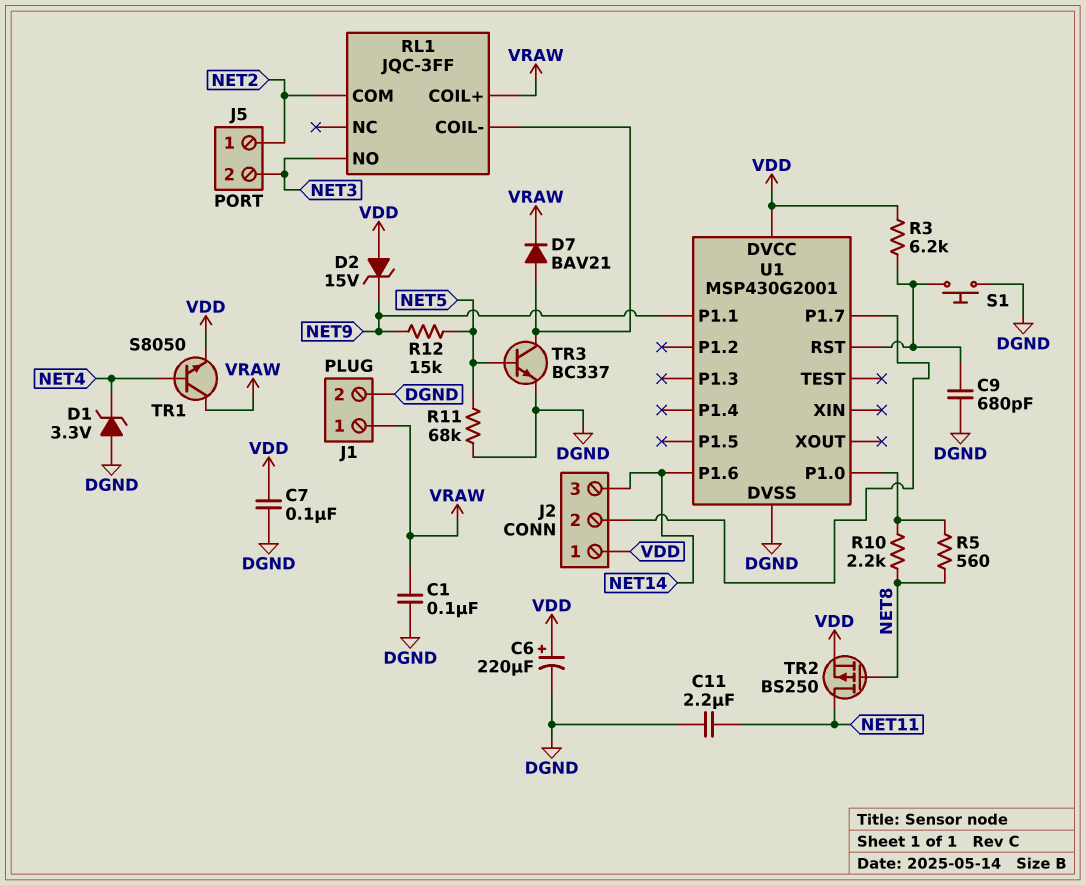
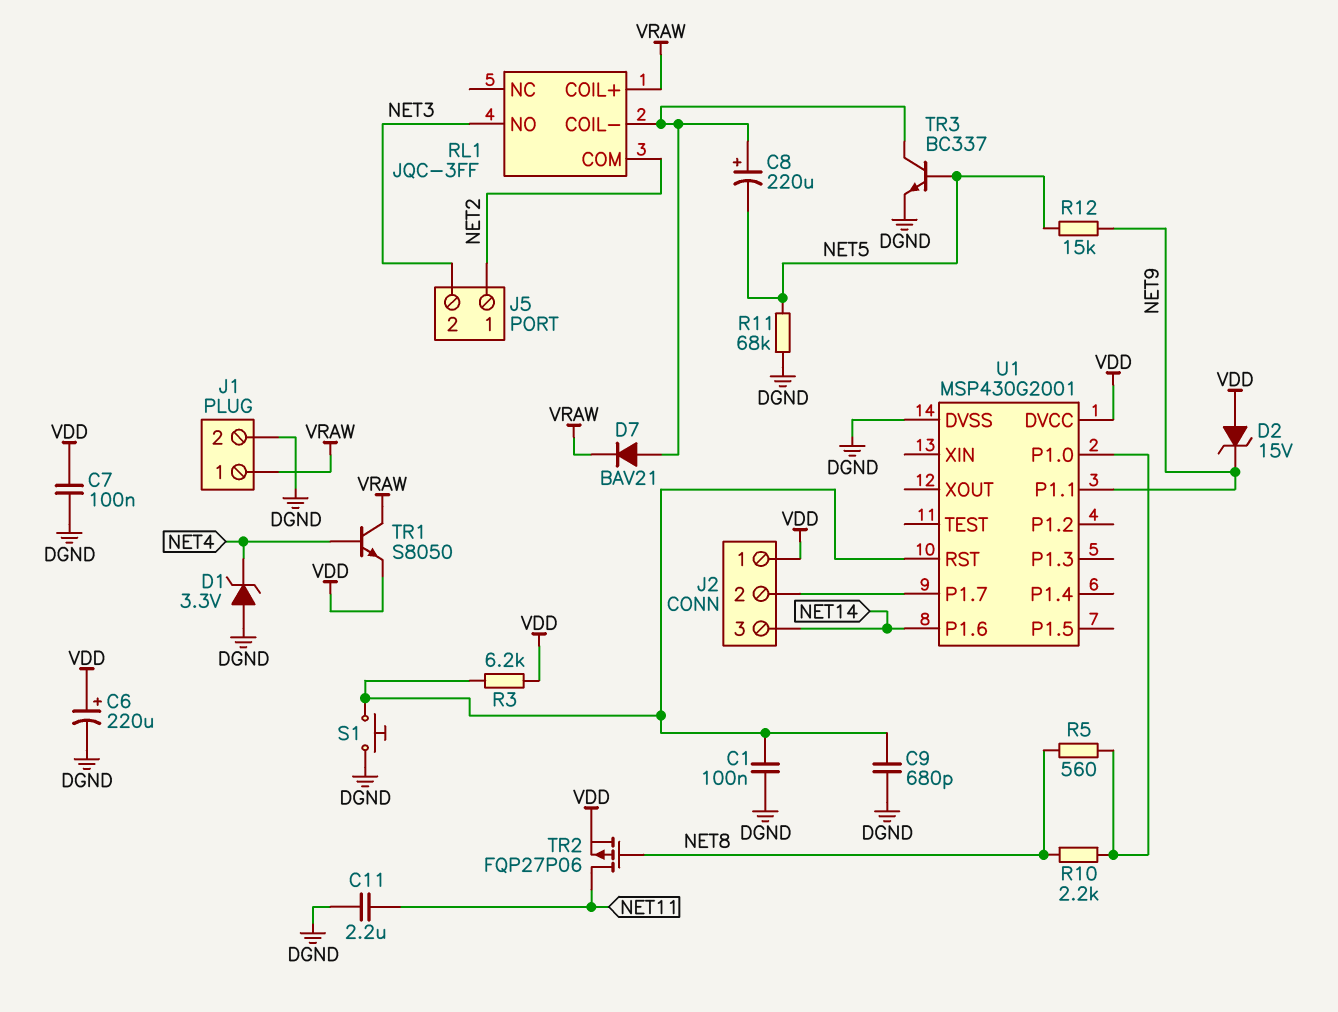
C1: 100nF (DGND, VRAW) -> 100nF (DGND, U1/RST)
C8: none -> 220uF (plus RL1/COIL-, minus NET5)
TR2: PMOS BS250 (G NET8, D NET11, S VDD) -> PMOS FQP27P06 (G NET8, D NET11, S VDD)

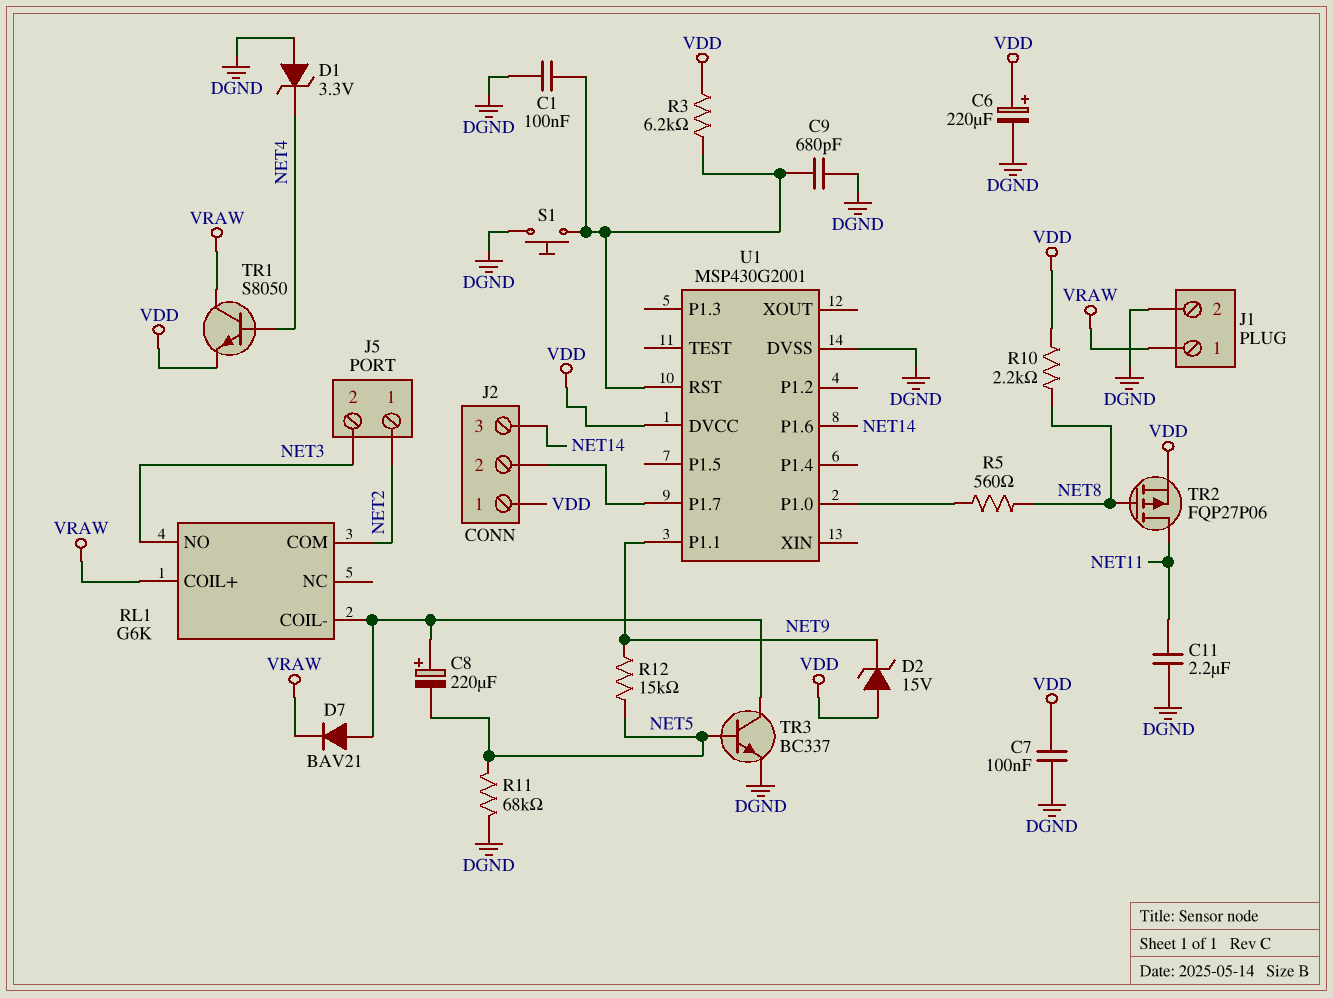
R10: 2.2k (NET8, U1/P1.0) -> 2.2k (NET8, VDD)
RL1: JQC-3FF -> G6K

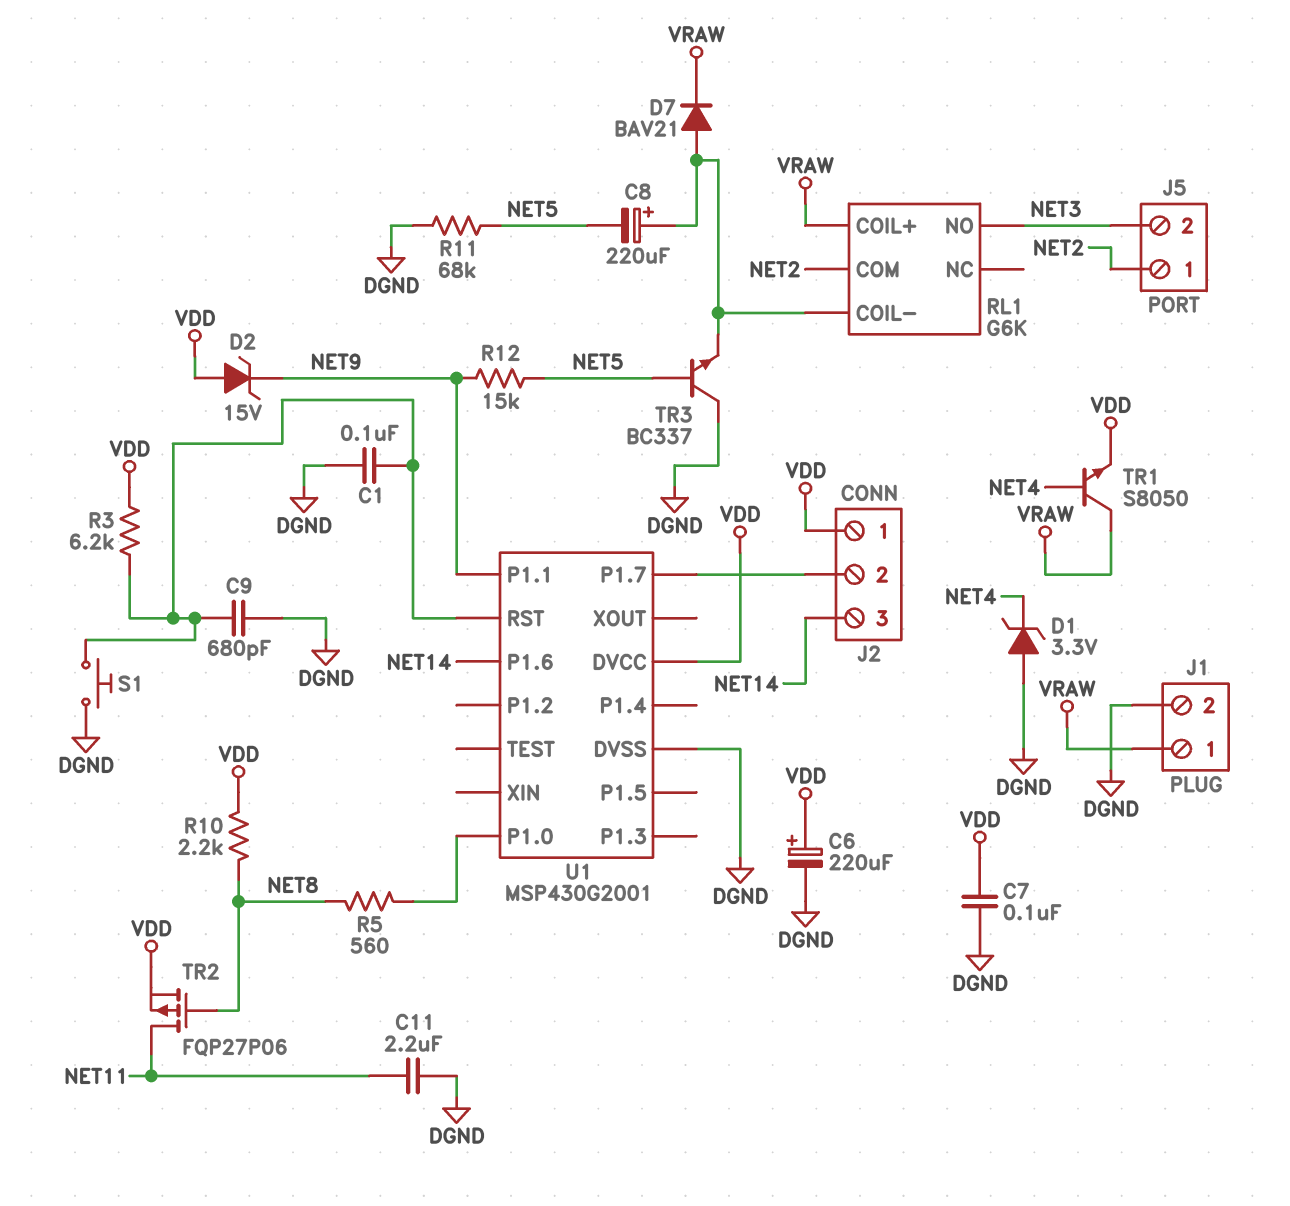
TR3: NPN BC337 (B NET5, C RL1/COIL-, E DGND) -> NPN BC337 (B NET5, C DGND, E RL1/COIL-)

